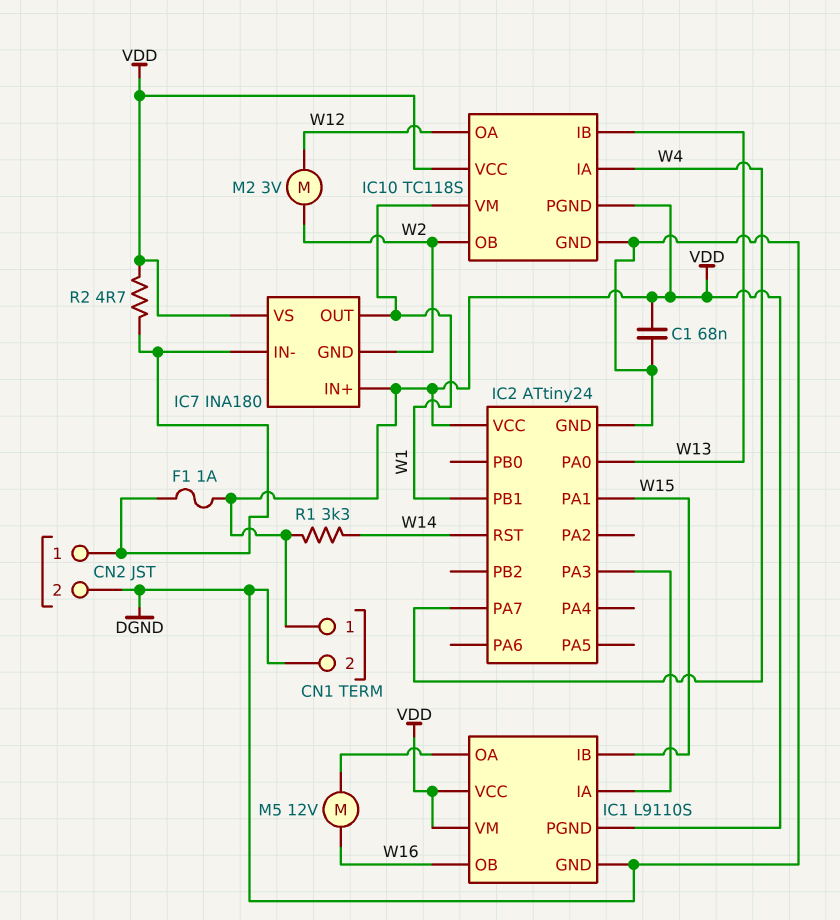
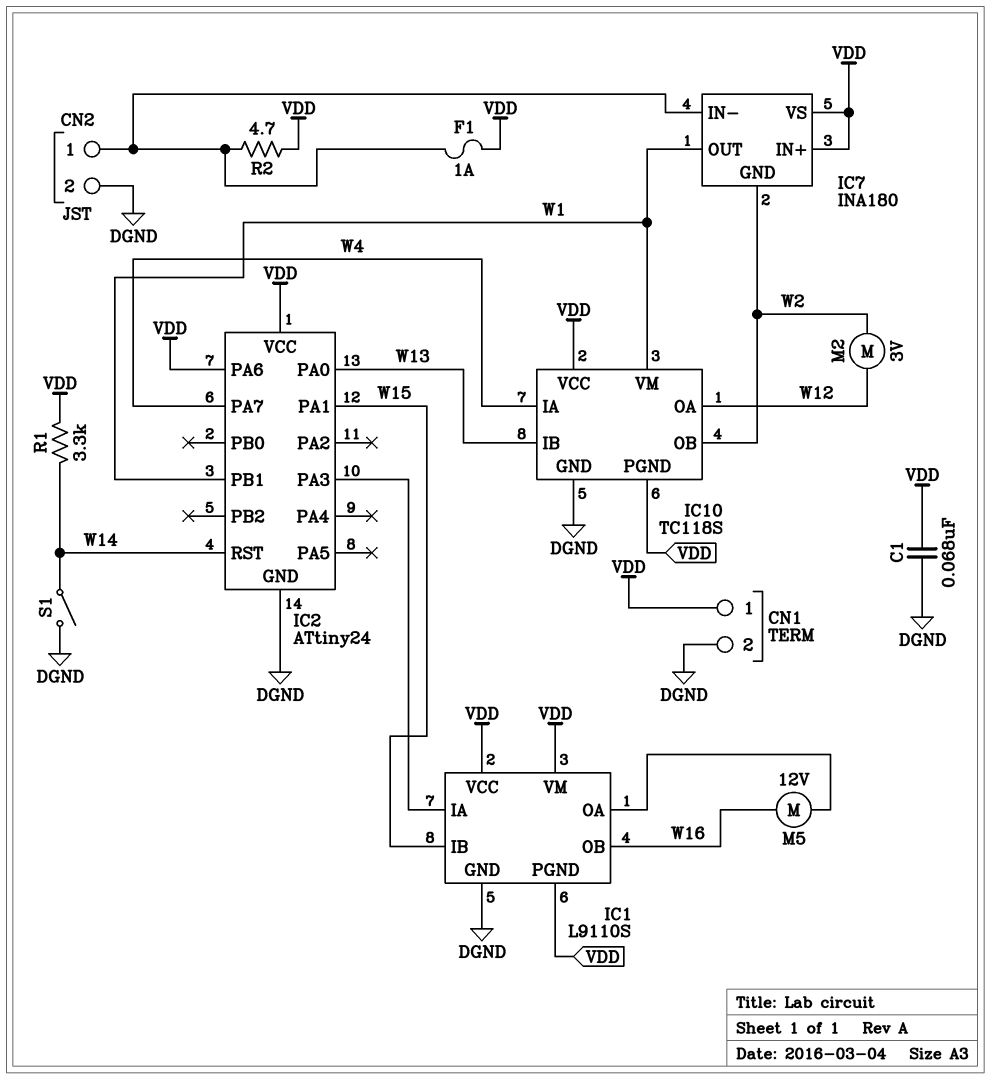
IC2 pin PA6: none -> VDD
S1: none -> switch (DGND, W14)

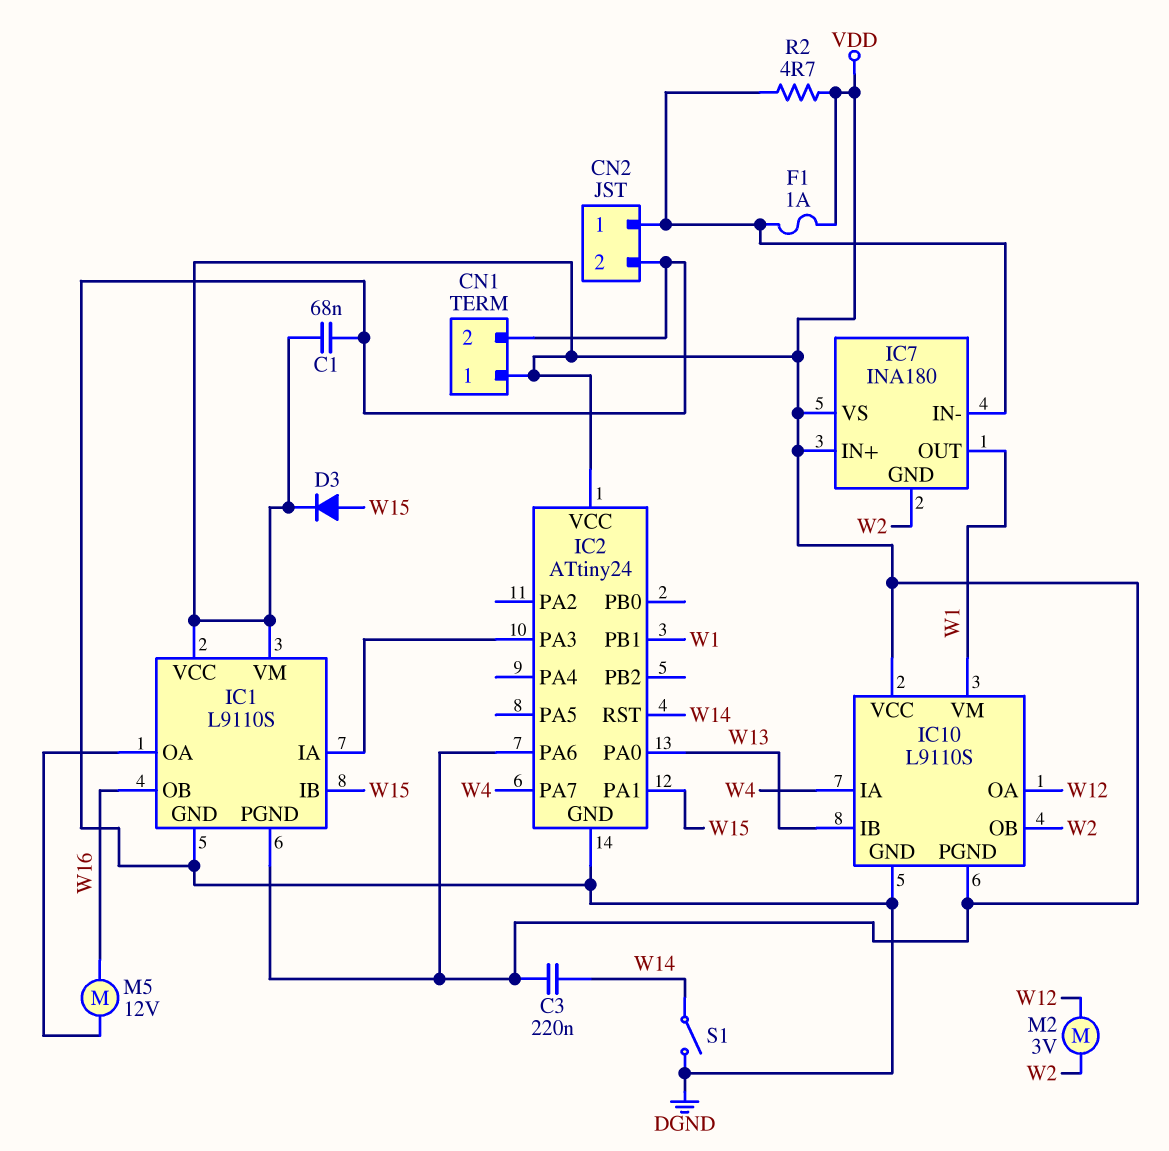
C3: none -> 220nF (VDD, W14)
D3: none -> diode (A W15, K VDD)
IC10: TC118S -> L9110S
R1: 3.3k (VDD, W14) -> none

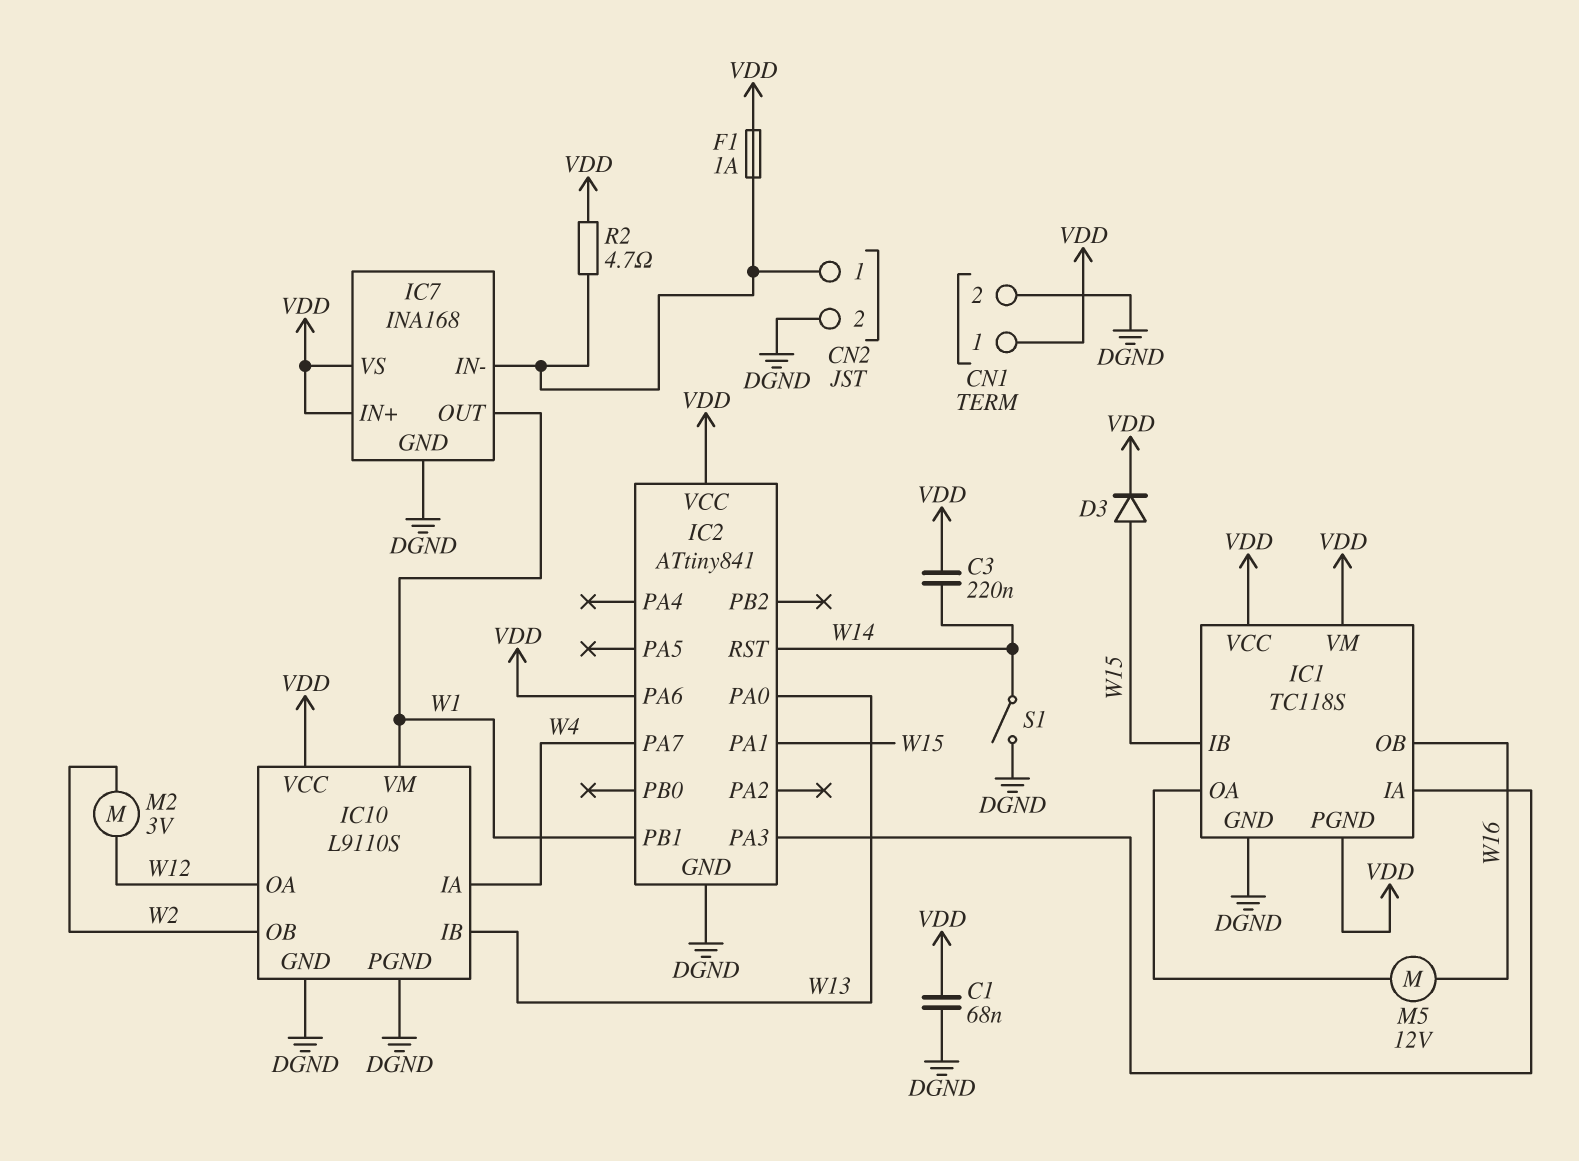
IC1: L9110S -> TC118S
IC2: ATtiny24 -> ATtiny841
IC7: INA180 -> INA168
IC7 pin GND: W2 -> DGND
IC10 pin PGND: VDD -> DGND

